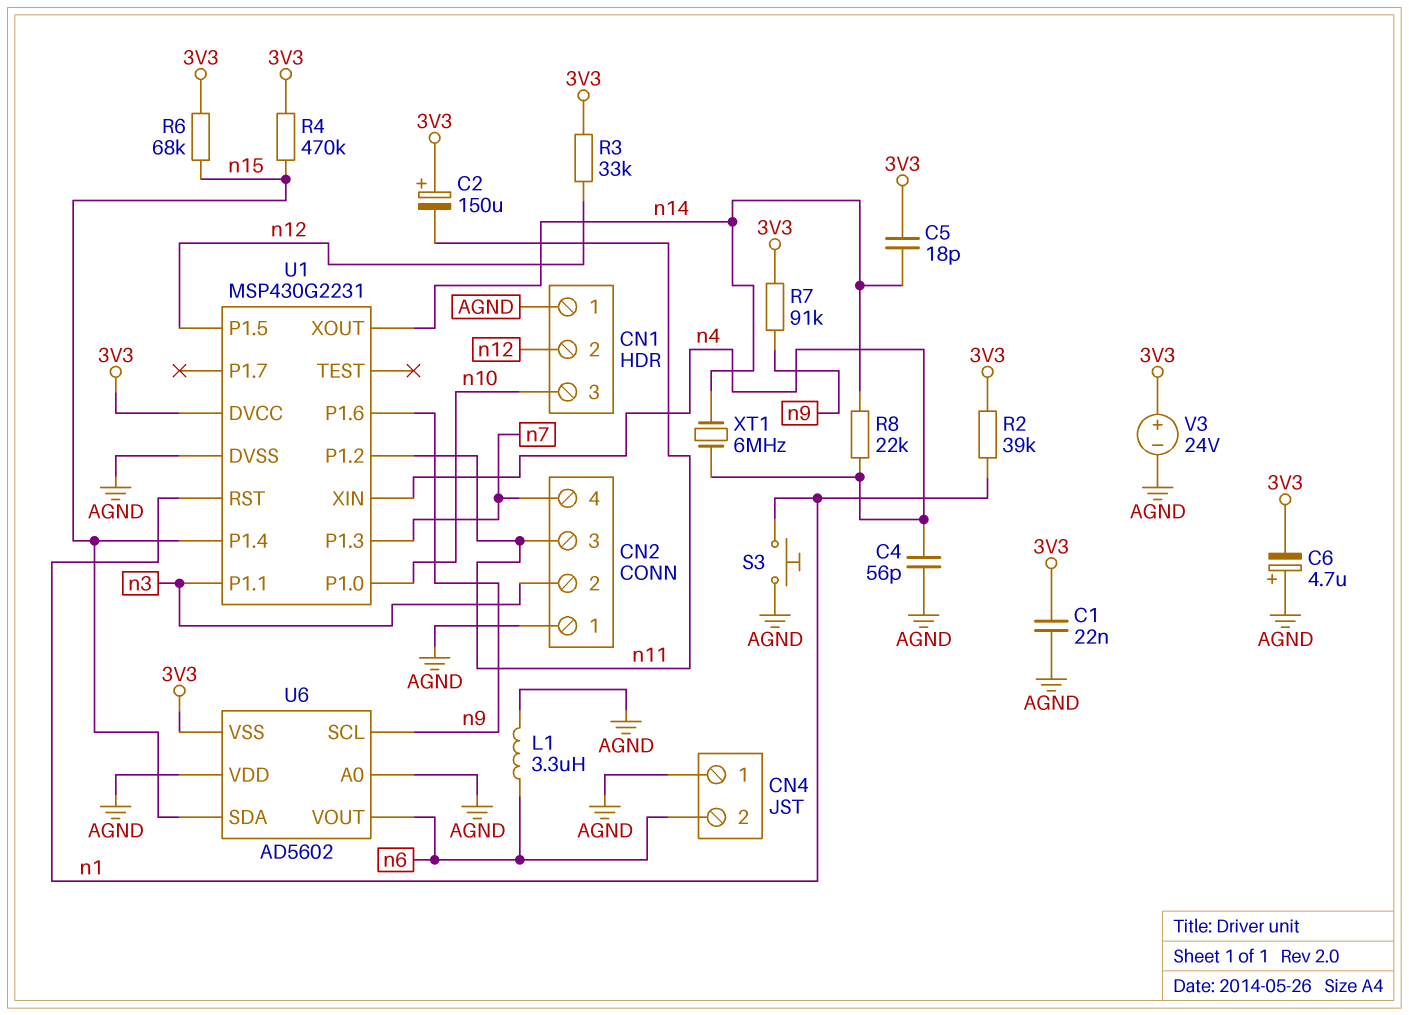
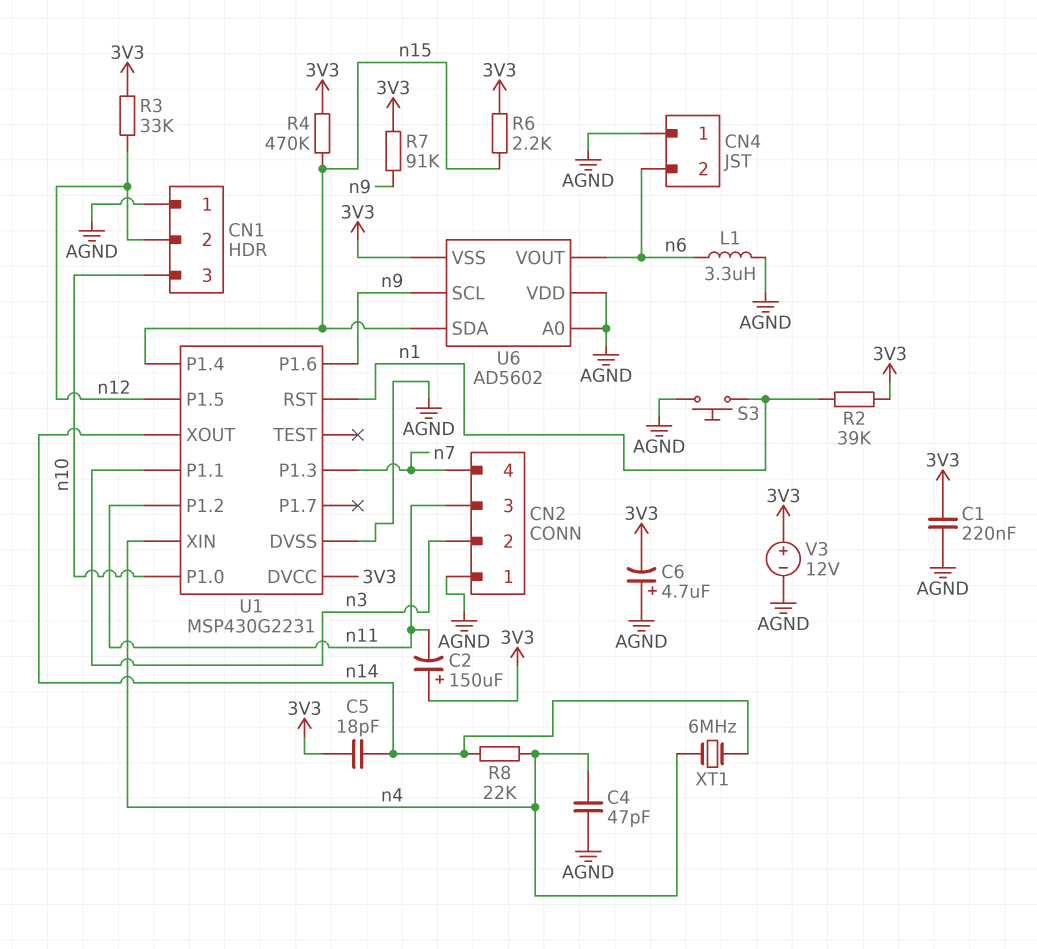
C1: 22nF (3V3, AGND) -> 220nF (3V3, AGND)
C4: 56pF (AGND, n4) -> 47pF (AGND, n4)
R6: 68k (3V3, n15) -> 2.2k (3V3, n15)
V3: 24V (plus 3V3, minus AGND) -> 12V (plus 3V3, minus AGND)

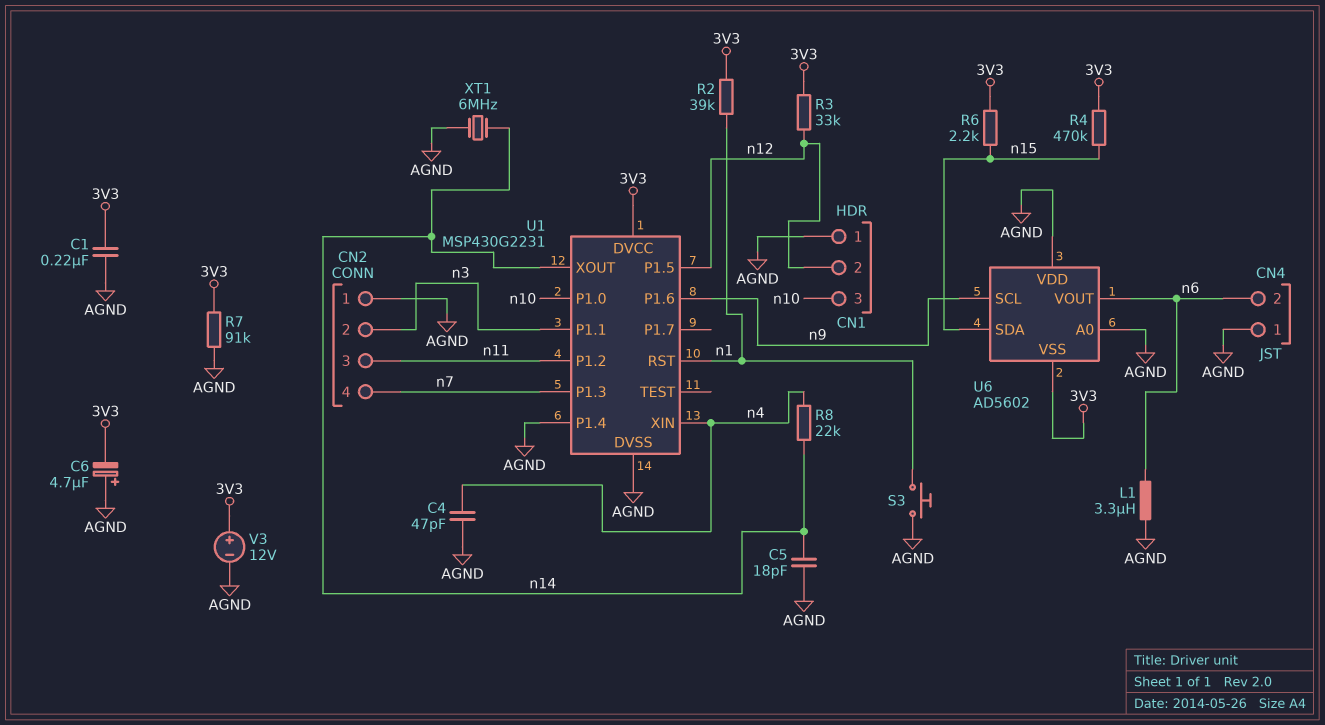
C2: 150uF (plus 3V3, minus n11) -> none
C5: 18pF (3V3, n14) -> 18pF (AGND, n14)
R7: 91k (3V3, n9) -> 91k (3V3, AGND)
U1 pin P1.4: n15 -> AGND
XT1: 6MHz (n4, n14) -> 6MHz (AGND, n14)

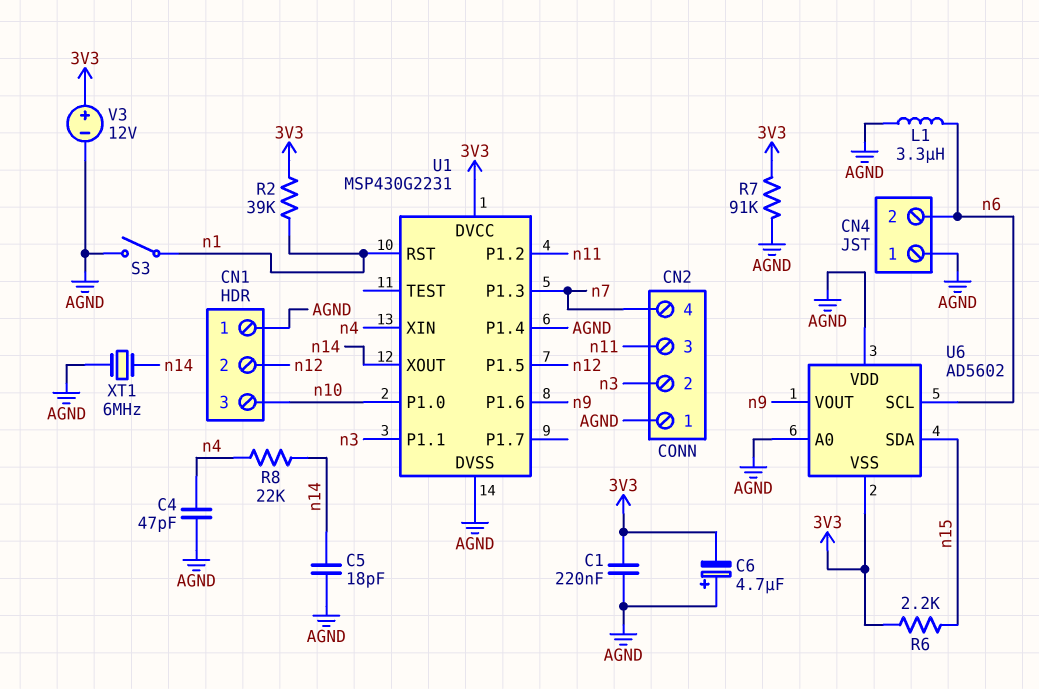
R3: 33k (3V3, n12) -> none
R4: 470k (3V3, n15) -> none
S3: button (AGND, n1) -> switch (AGND, n1)
U6 pin SCL: n9 -> n6
U6 pin VOUT: n6 -> n9

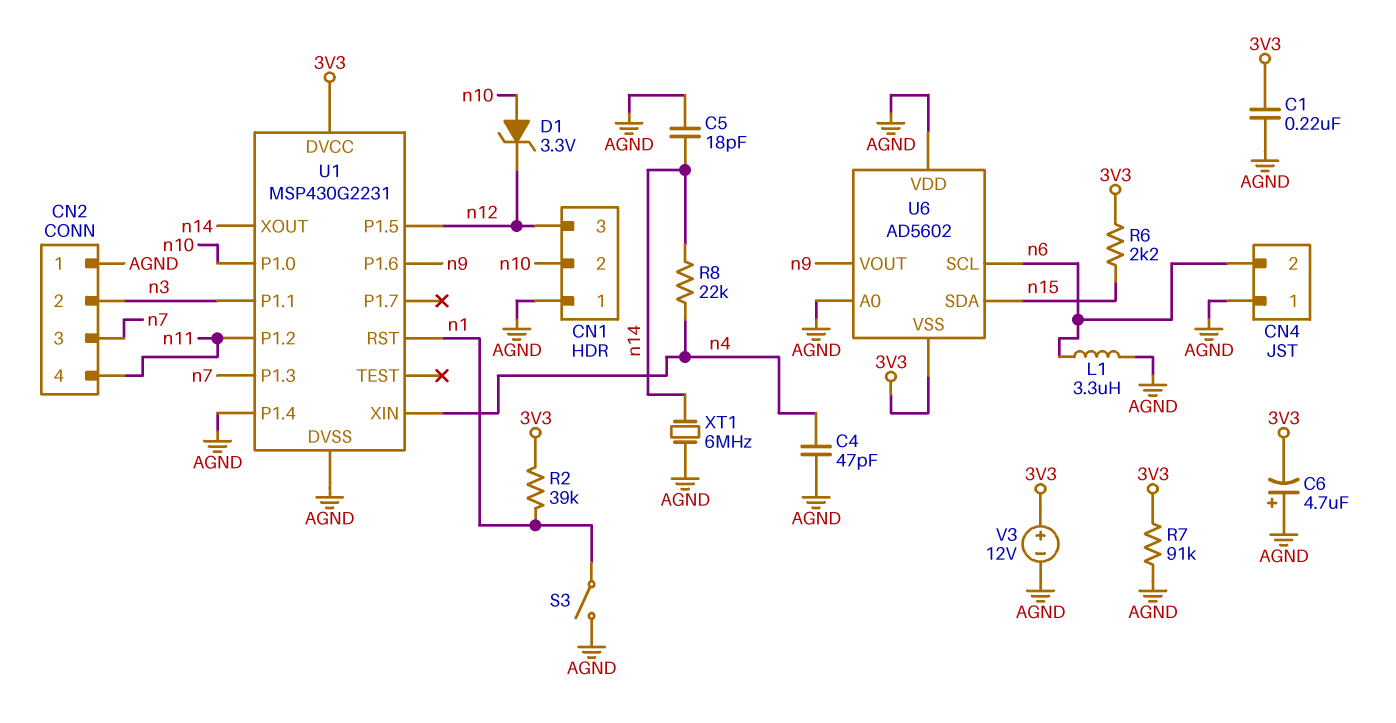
CN1 pin 2: n12 -> n10
CN1 pin 3: n10 -> n12
CN2 pin 3: n11 -> n7
CN2 pin 4: n7 -> n11
D1: none -> zener 3.3V (A n10, K n12)

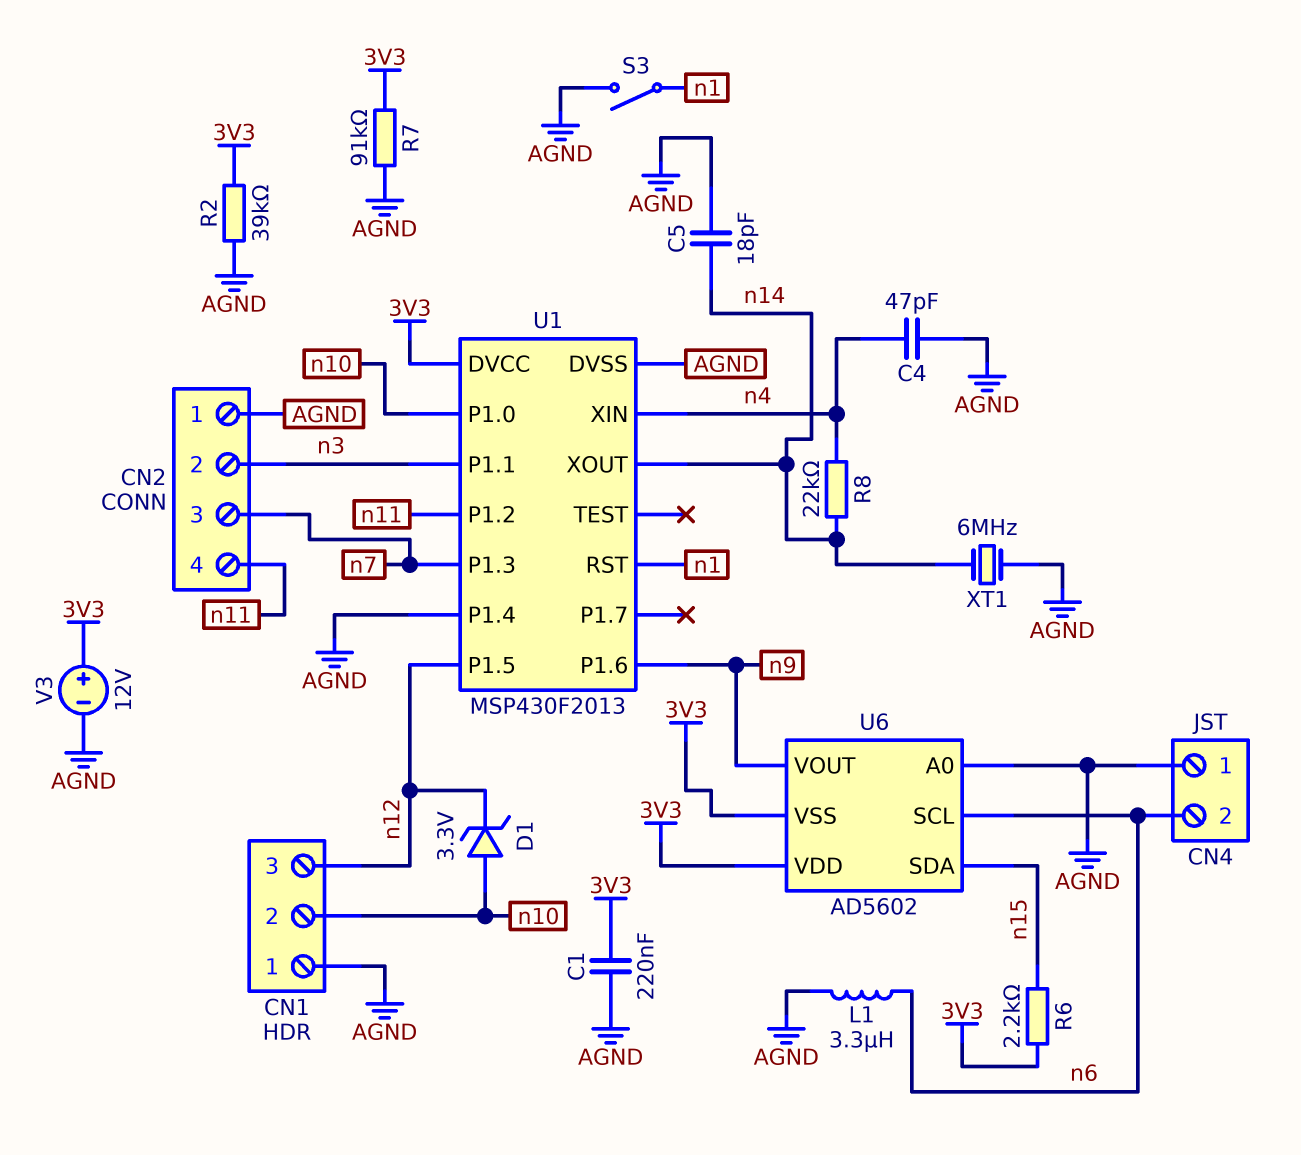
C6: 4.7uF (plus AGND, minus 3V3) -> none
R2: 39k (3V3, n1) -> 39k (3V3, AGND)
U1: MSP430G2231 -> MSP430F2013
U6 pin VDD: AGND -> 3V3

